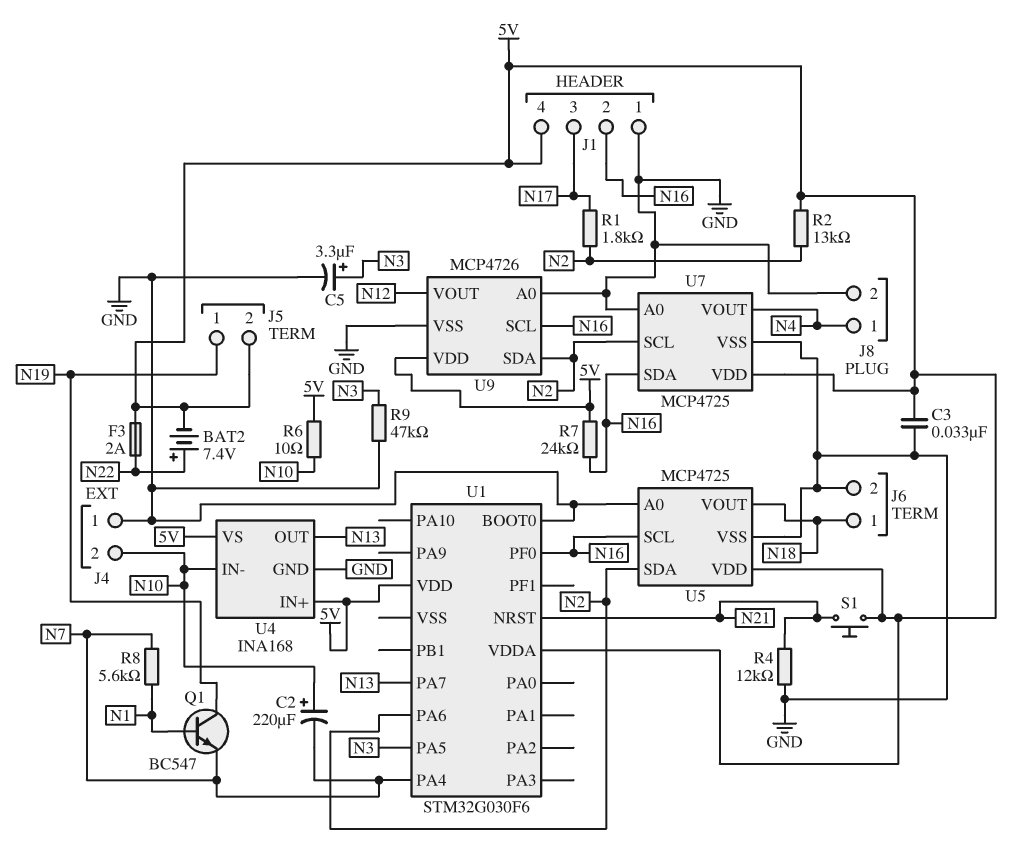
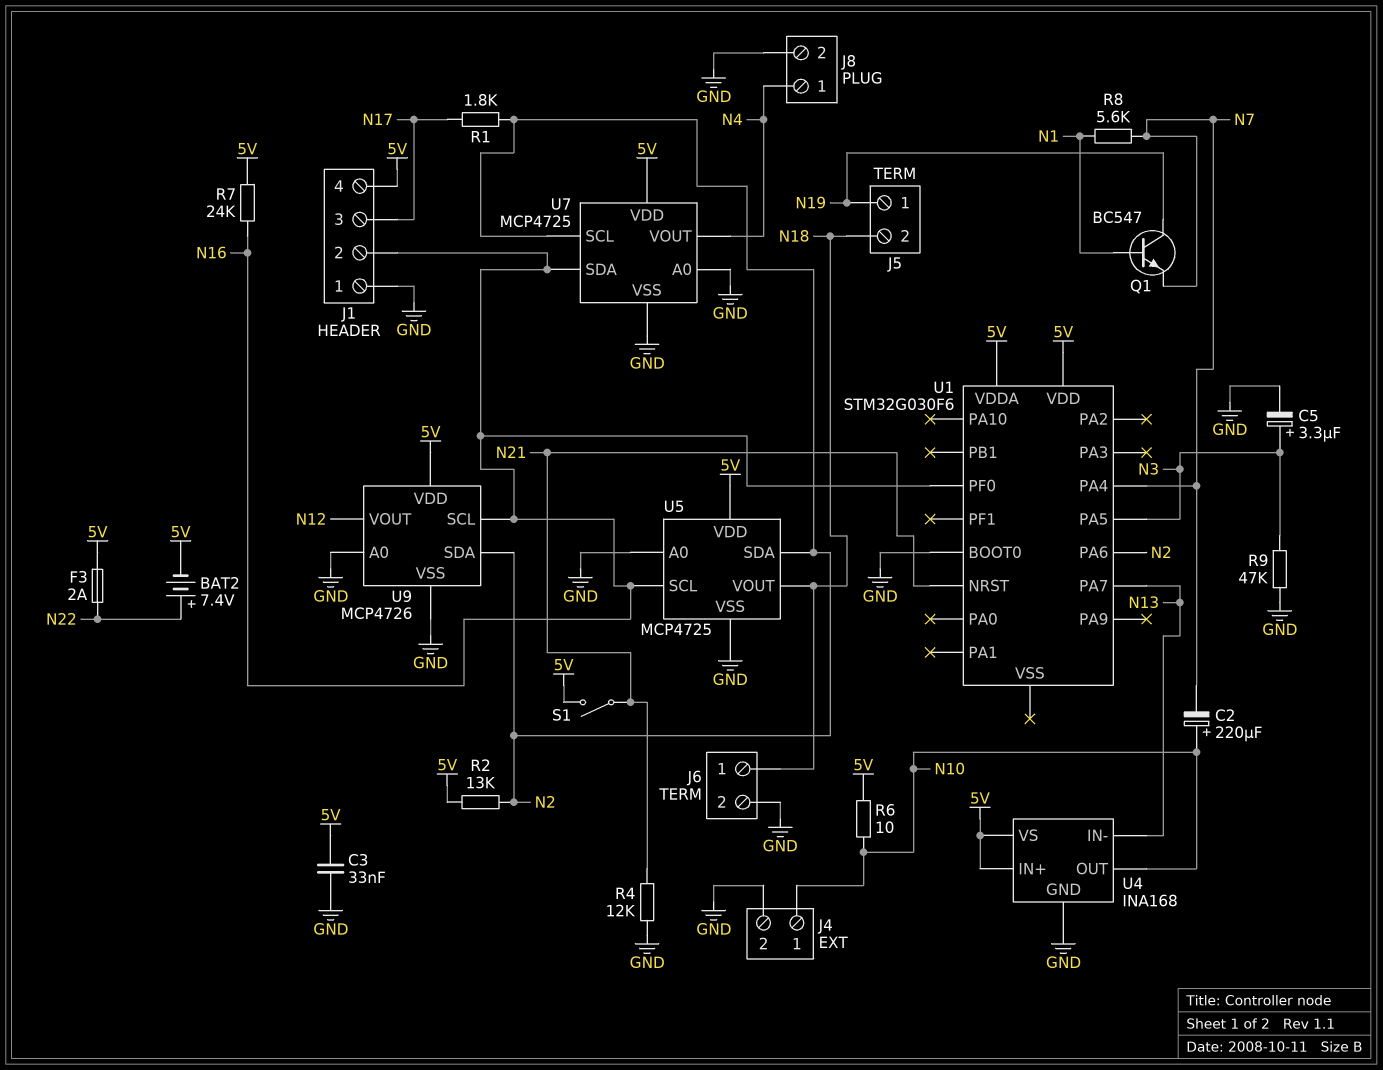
J4 pin 1: GND -> N10
J4 pin 2: N10 -> GND
J5 pin 2: 5V -> N18
S1: button (5V, N21) -> switch (5V, N21)
U4 pin IN-: N10 -> N13
U4 pin OUT: N13 -> N10

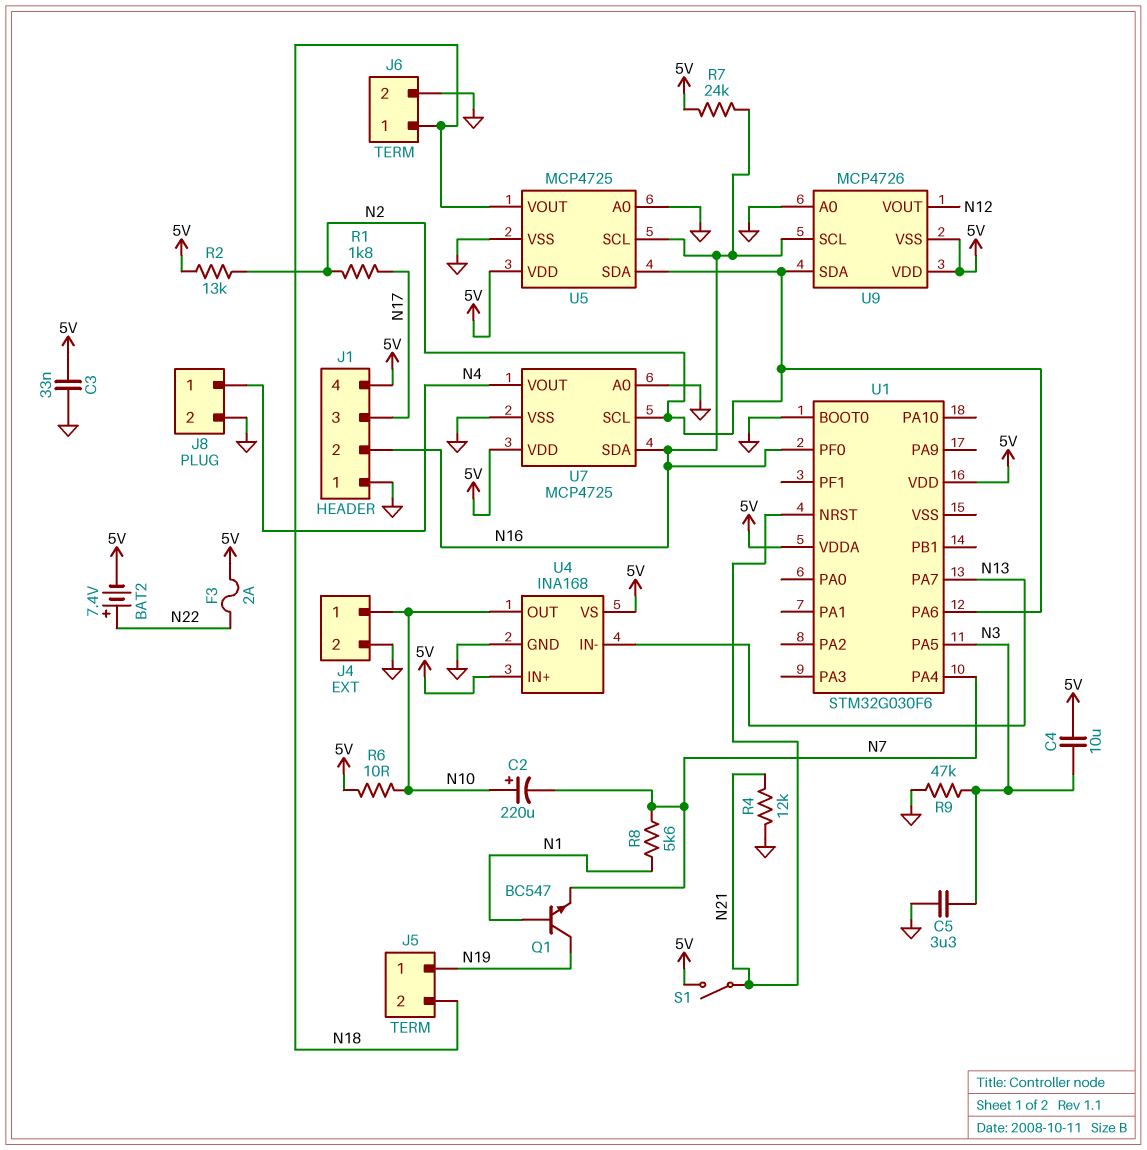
C4: none -> 10uF (5V, N3)
C5: 3.3uF (plus N3, minus GND) -> 3.3uF (GND, N3)
U9 pin VSS: GND -> 5V

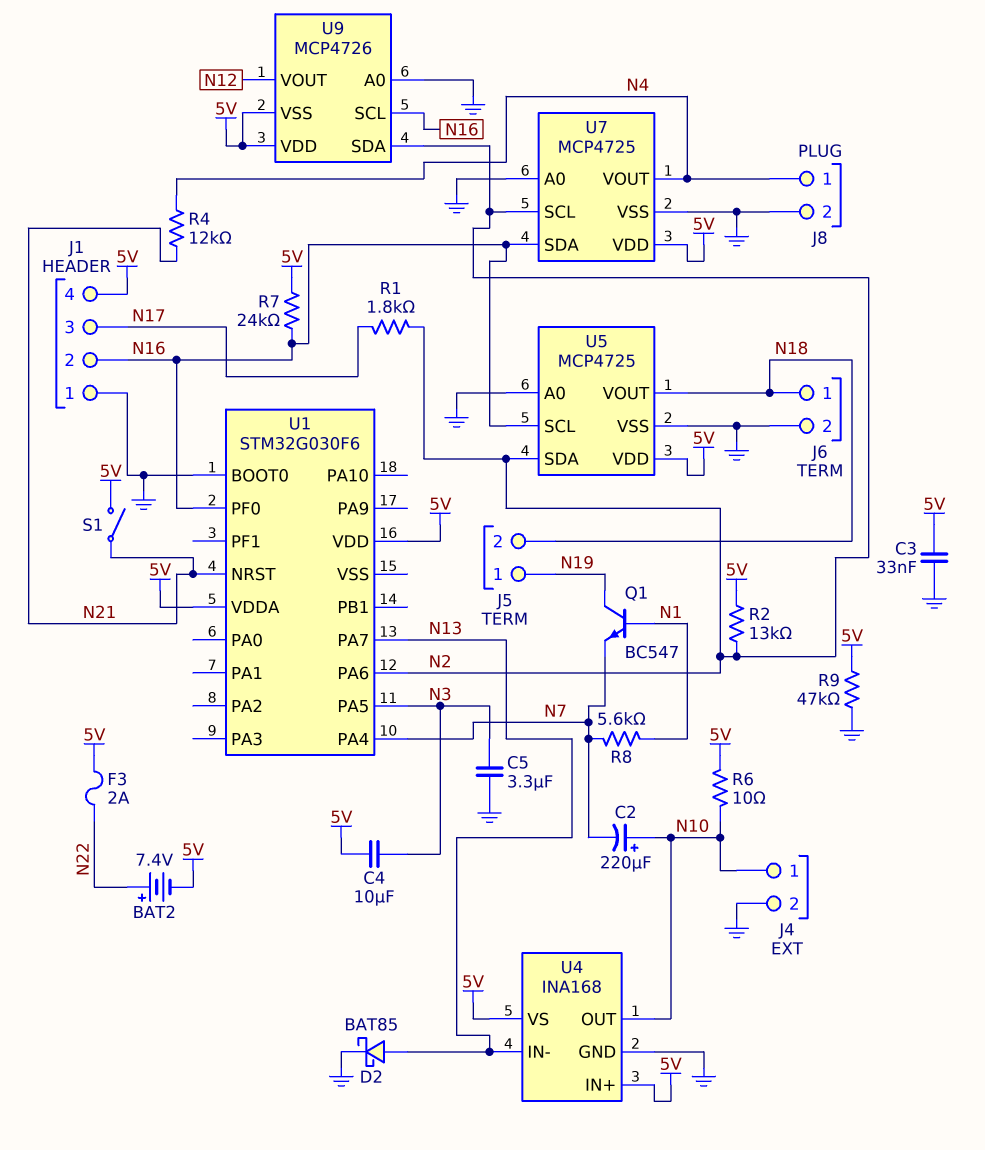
D2: none -> schottky BAT85 (A N13, K GND)
R4: 12k (GND, N21) -> 12k (N4, N21)
R9: 47k (GND, N3) -> 47k (5V, GND)

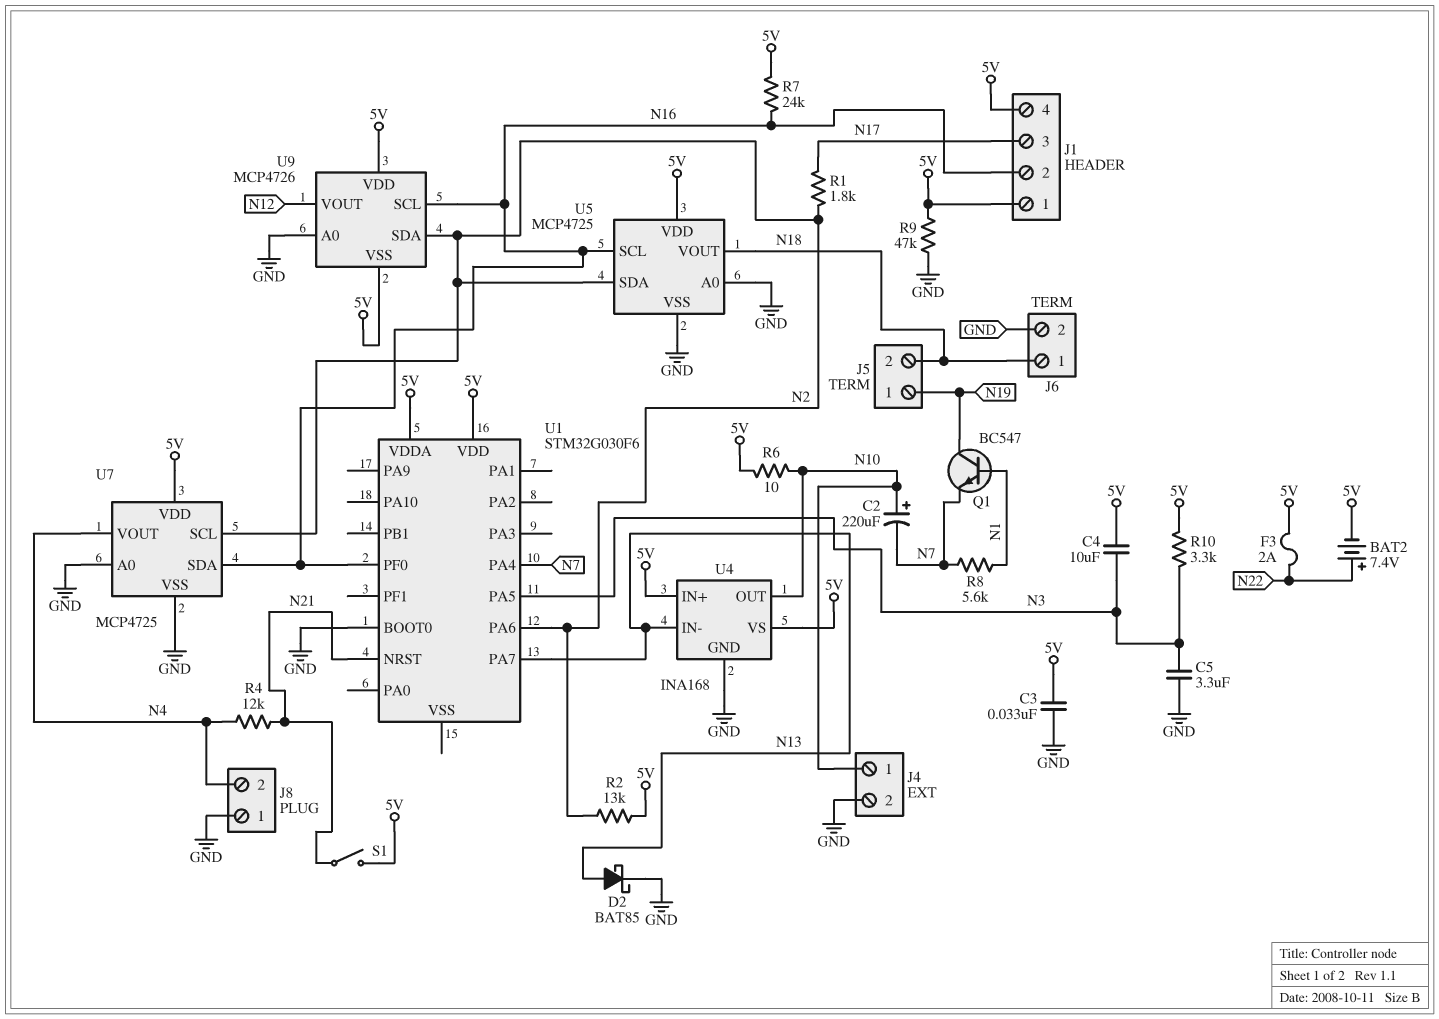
J1 pin 1: GND -> 5V
J8 pin 1: N4 -> GND
J8 pin 2: GND -> N4
R10: none -> 3.3k (5V, N3)

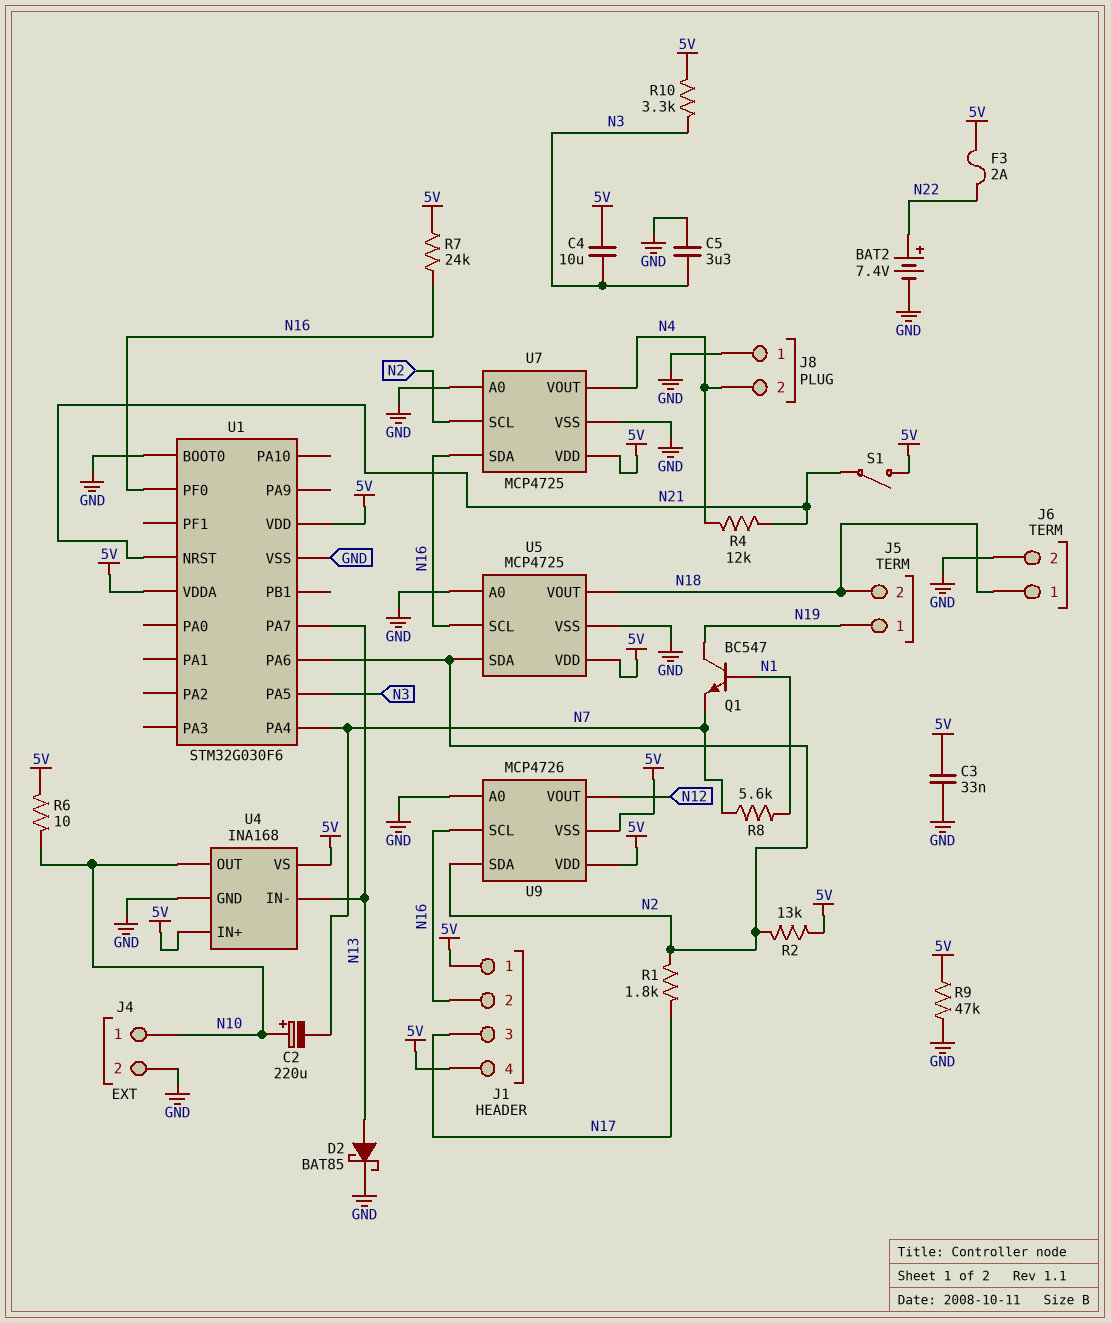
BAT2: 7.4V (plus N22, minus 5V) -> 7.4V (plus N22, minus GND)
U1 pin VSS: none -> GND

